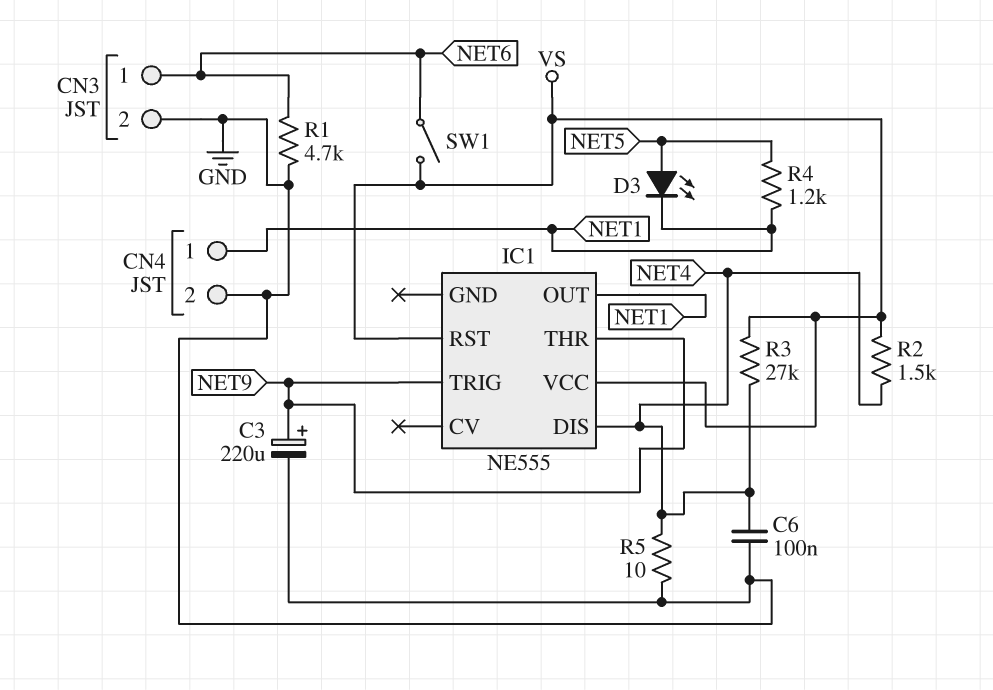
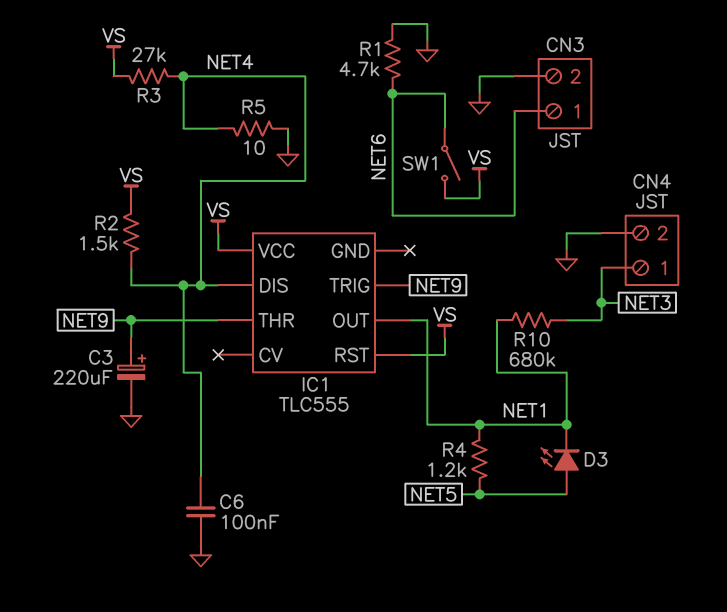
CN4 pin 1: NET1 -> NET3
IC1: NE555 -> TLC555
R10: none -> 680k (NET1, NET3)

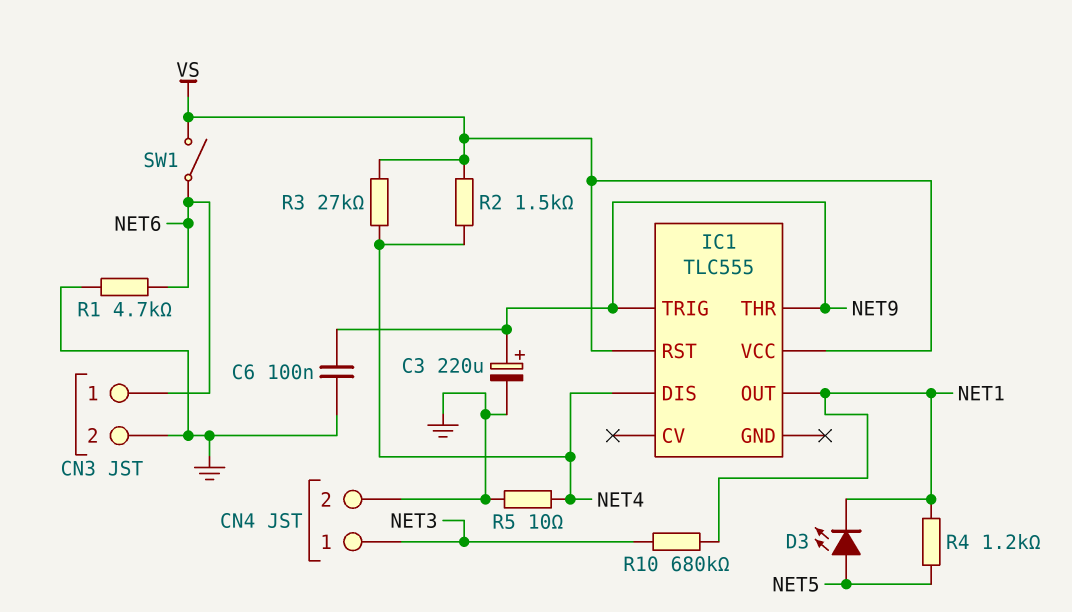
C6: 100nF (GND, NET4) -> 100nF (GND, NET9)

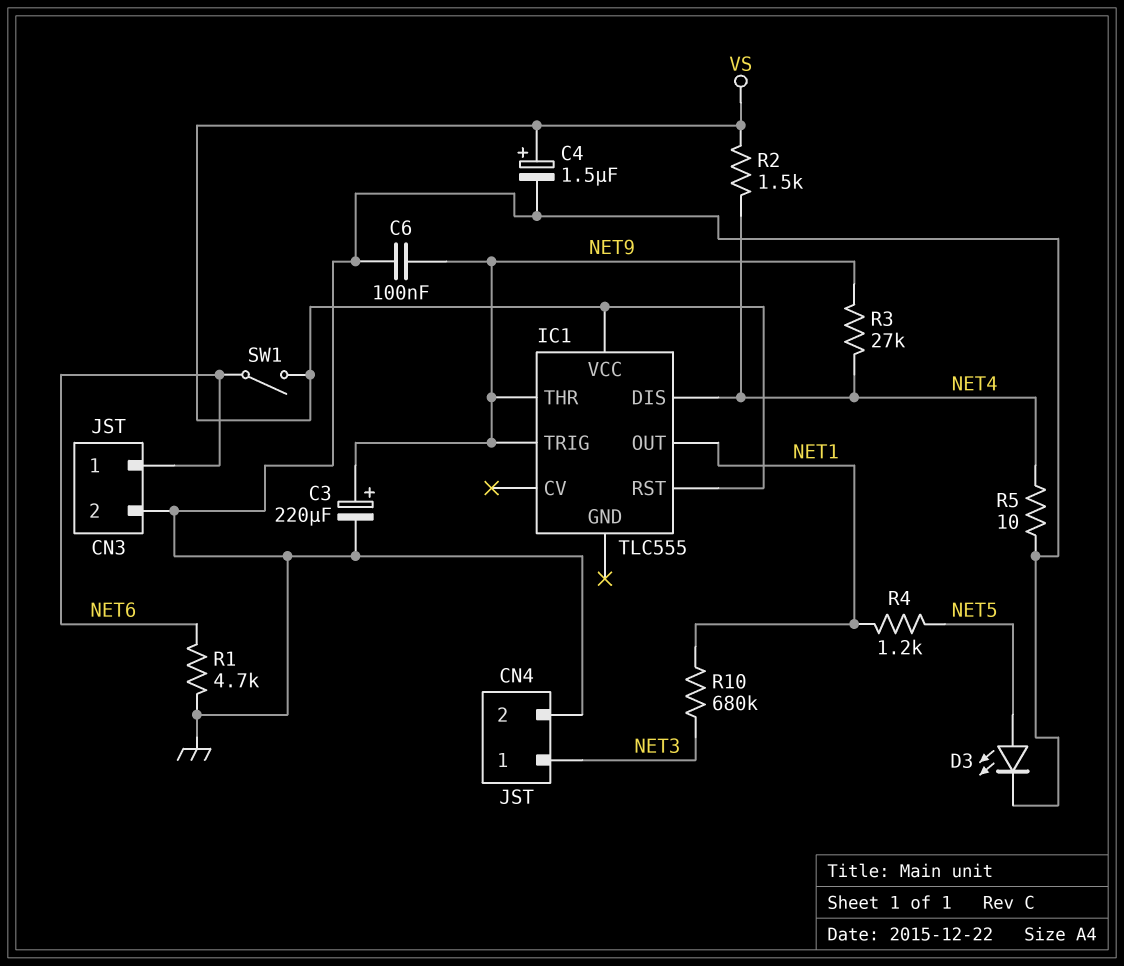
C4: none -> 1.5uF (plus VS, minus GND)
D3: LED (A NET5, K NET1) -> LED (A NET5, K GND)
R3: 27k (NET4, VS) -> 27k (NET4, NET9)

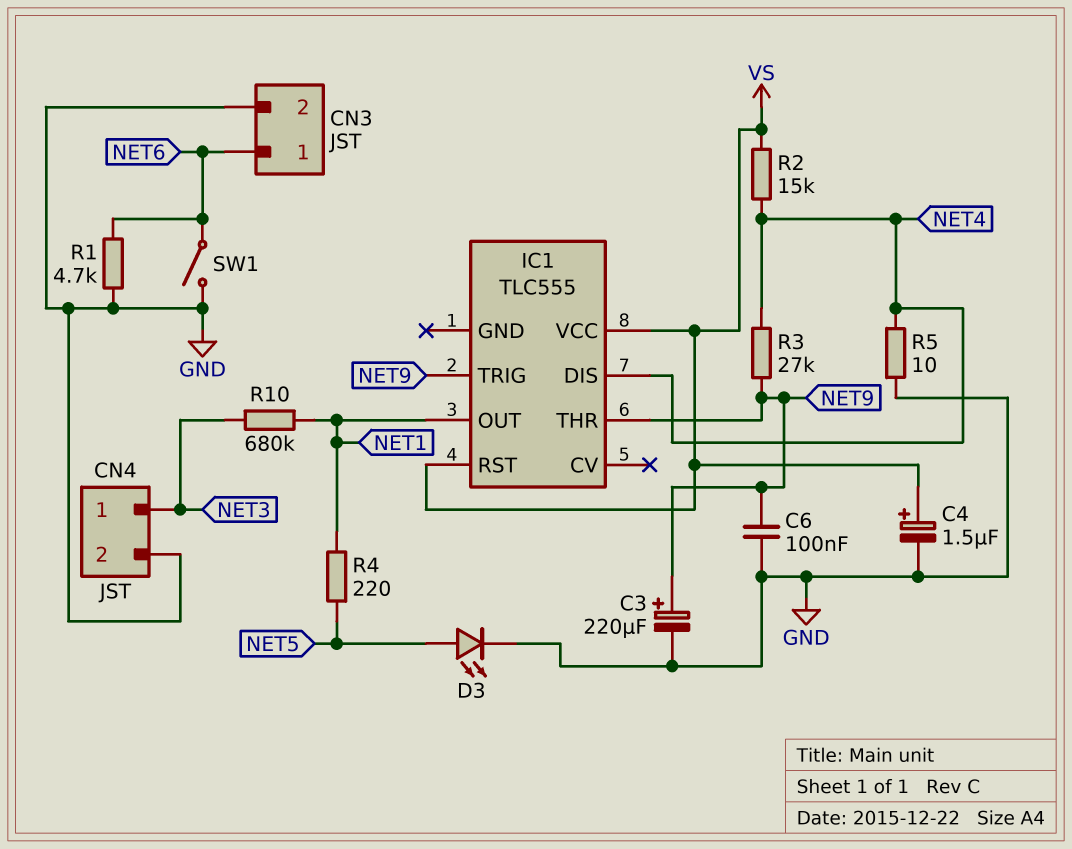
R2: 1.5k (NET4, VS) -> 15k (NET4, VS)
R4: 1.2k (NET1, NET5) -> 220 (NET1, NET5)
SW1: switch (NET6, VS) -> switch (GND, NET6)

